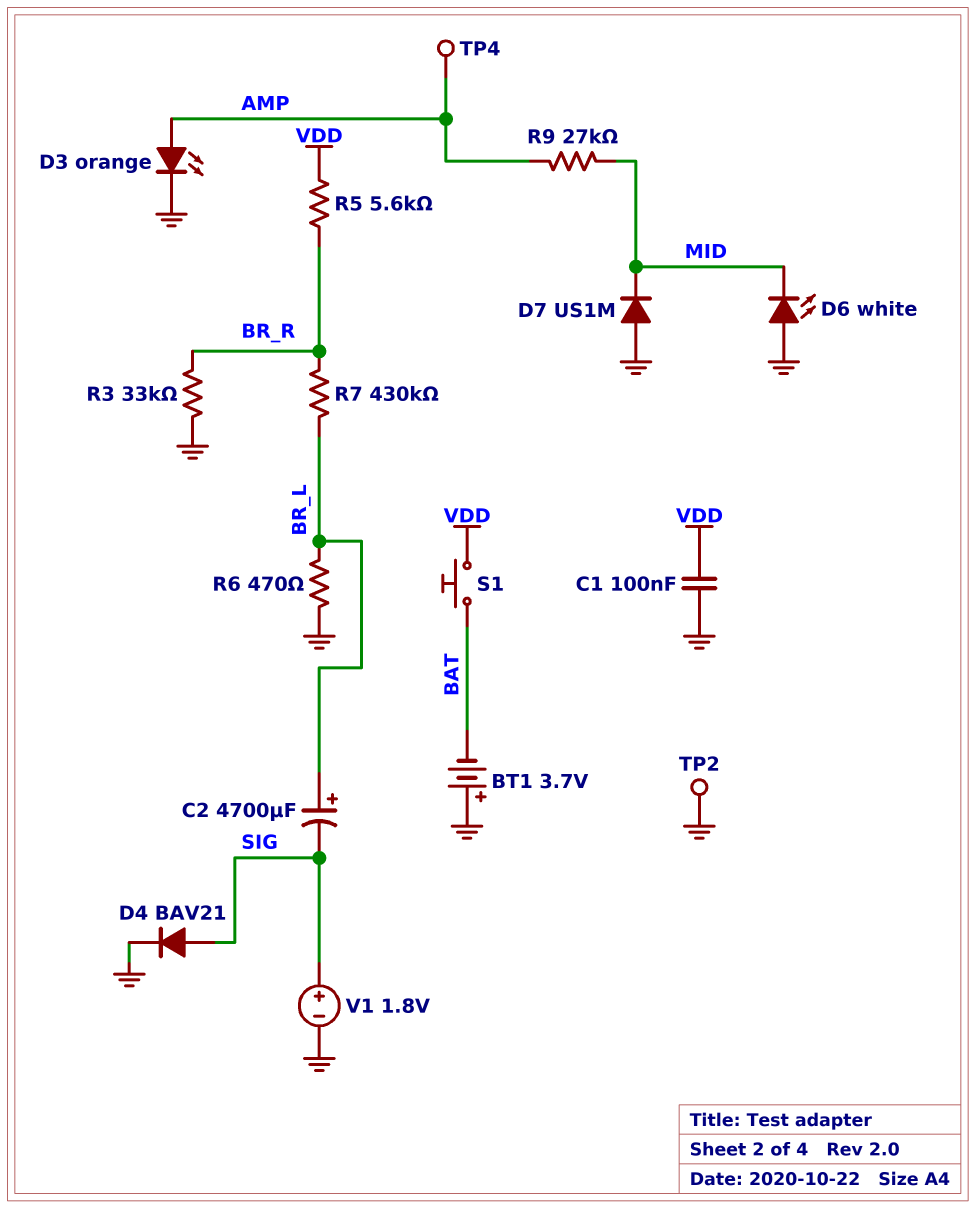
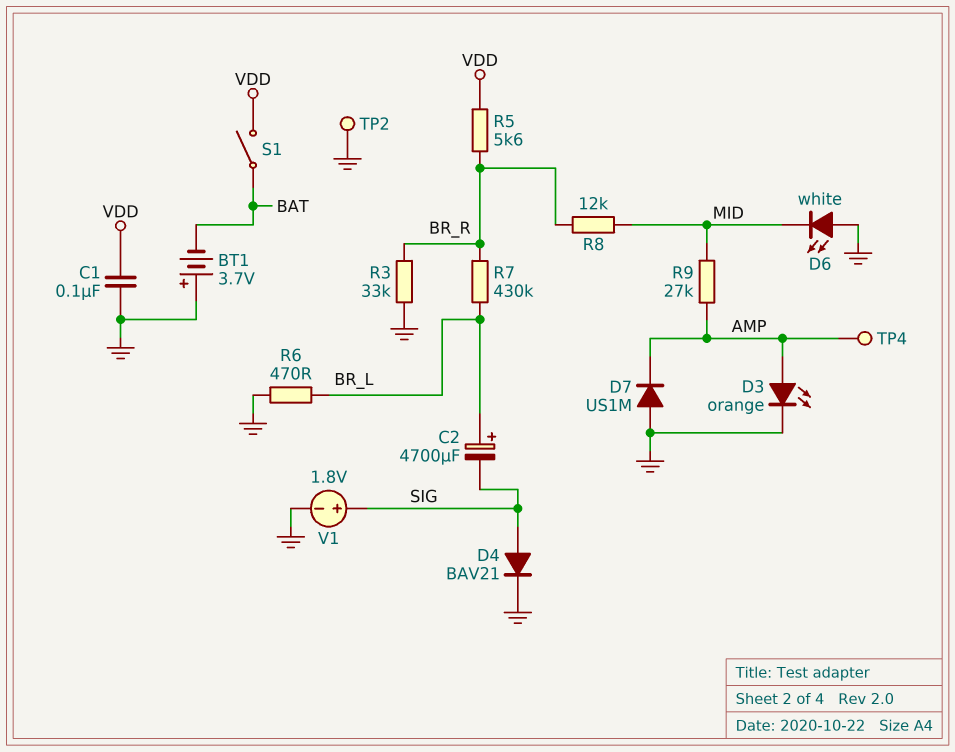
D7: diode US1M (A GND, K MID) -> diode US1M (A GND, K AMP)
R8: none -> 12k (BR_R, MID)
S1: button (BAT, VDD) -> switch (BAT, VDD)

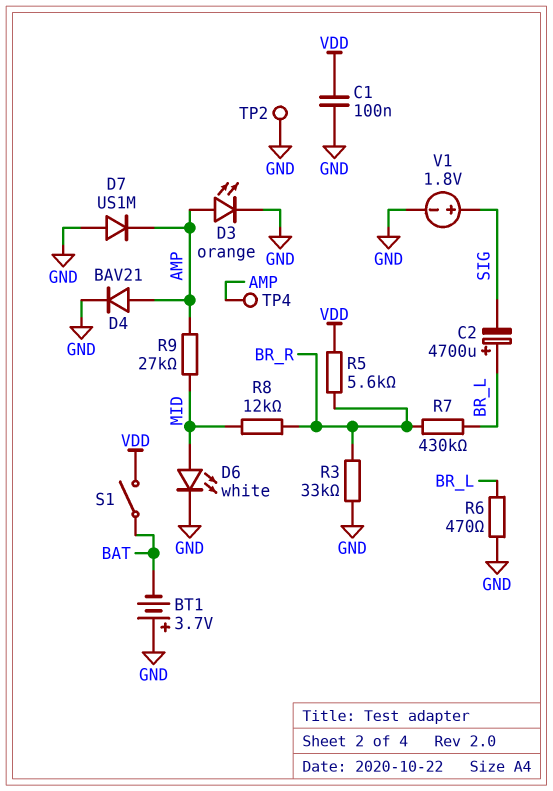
D4: diode BAV21 (A SIG, K GND) -> diode BAV21 (A AMP, K GND)
D6: LED white (A GND, K MID) -> LED white (A MID, K GND)

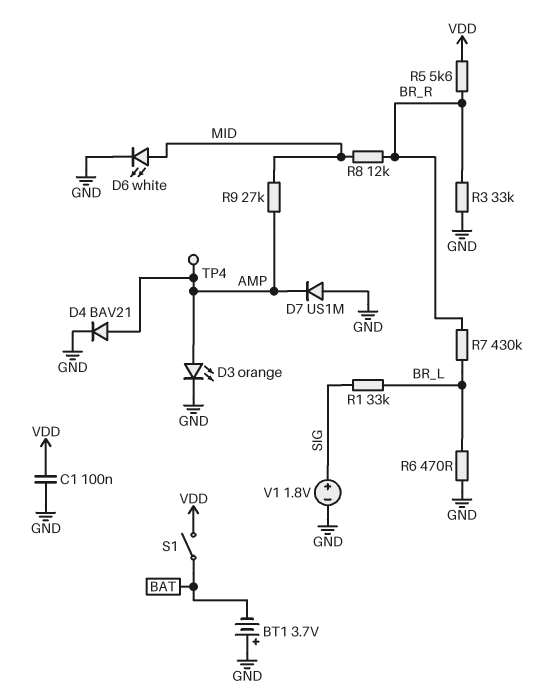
C2: 4700uF (plus BR_L, minus SIG) -> none
R1: none -> 33k (BR_L, SIG)
TP2: test point (GND) -> none

